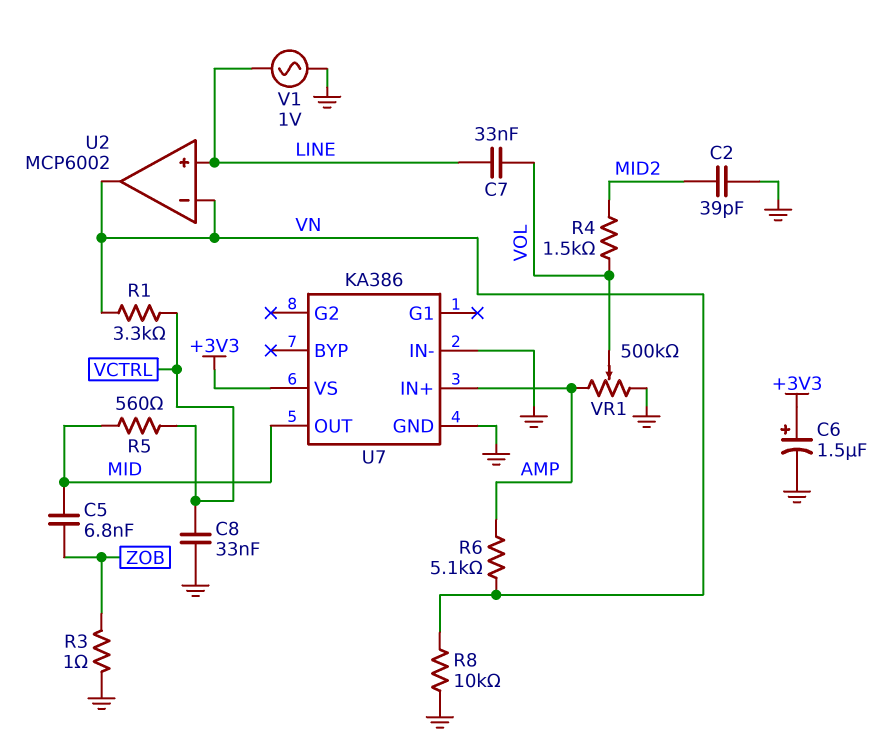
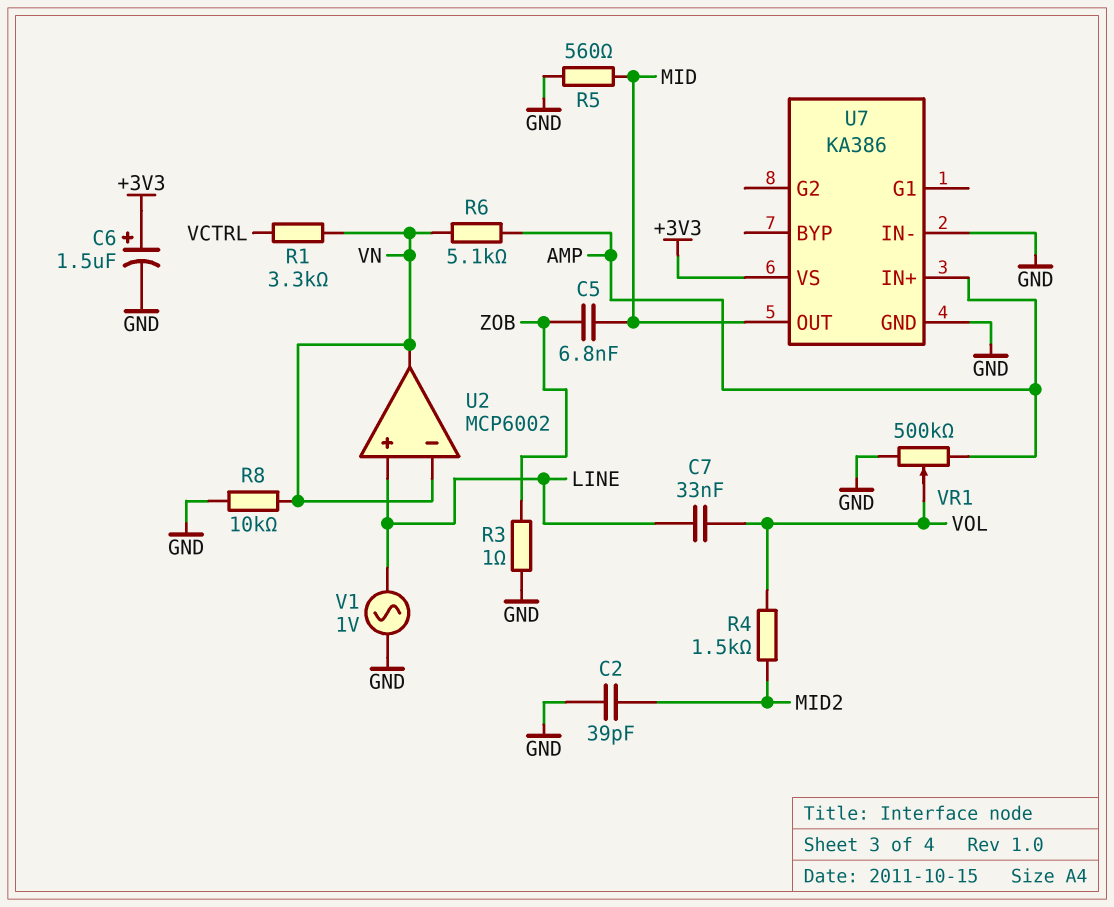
C8: 33nF (GND, VCTRL) -> none
R5: 560 (MID, VCTRL) -> 560 (GND, MID)

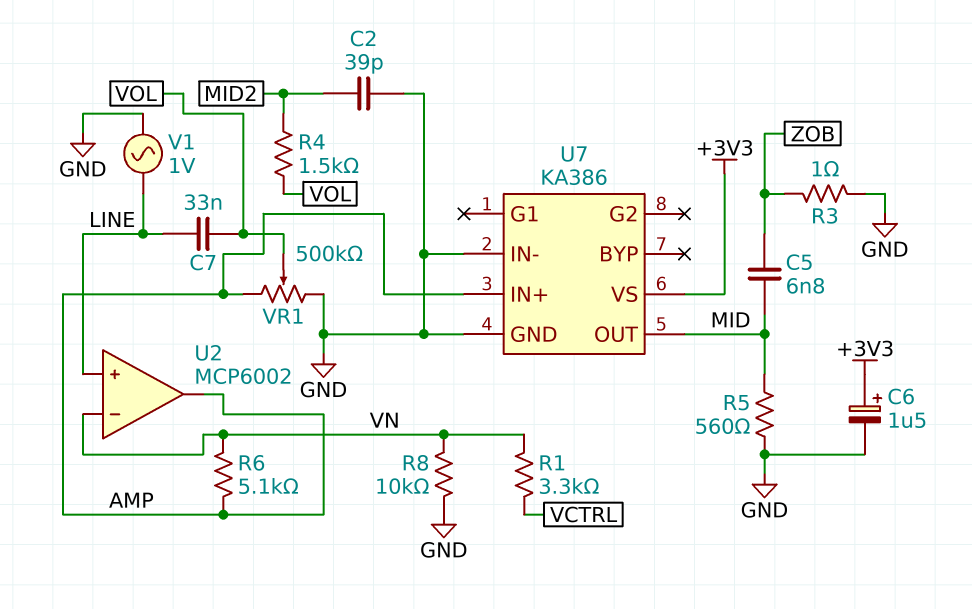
U2 pin out: VN -> AMP

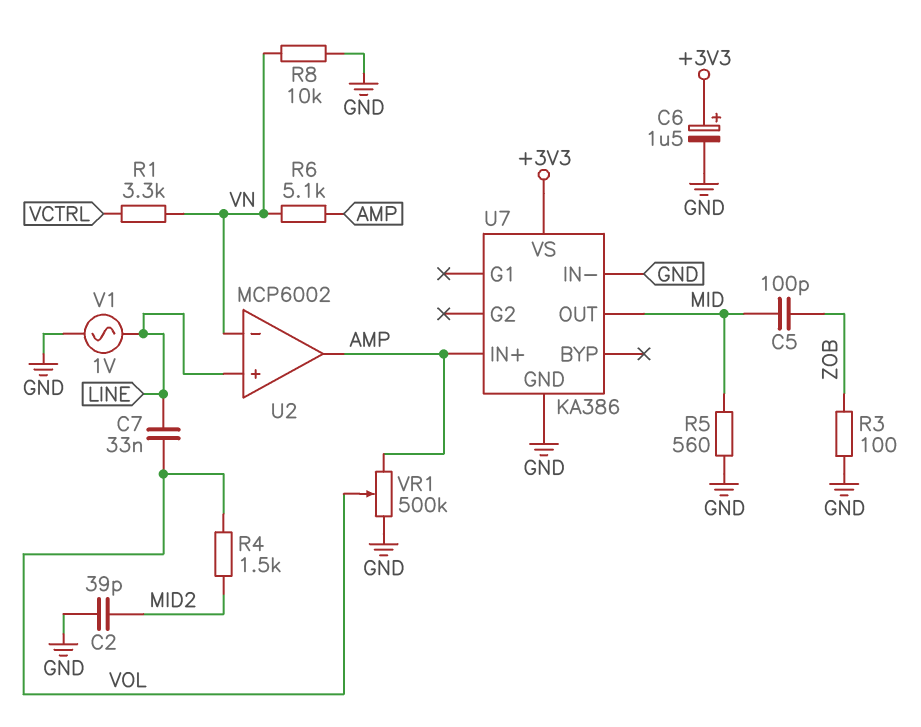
C5: 6.8nF (MID, ZOB) -> 100pF (MID, ZOB)
R3: 1 (GND, ZOB) -> 100 (GND, ZOB)

